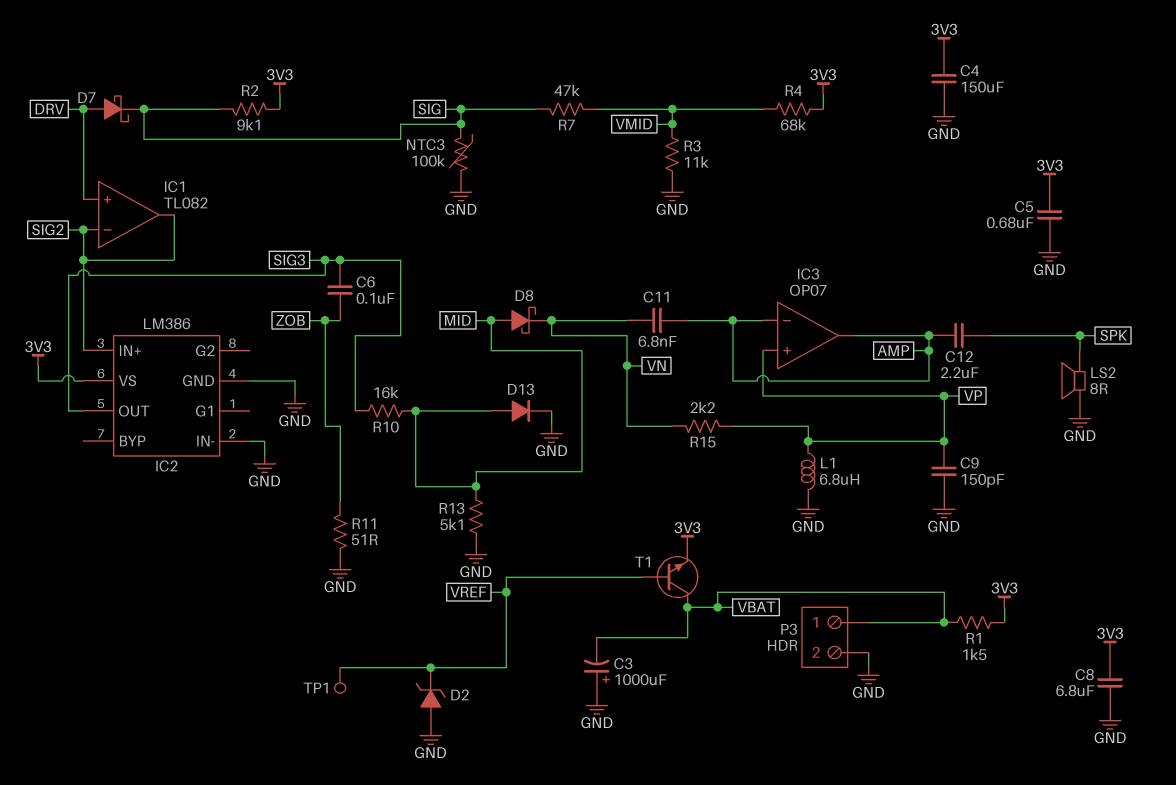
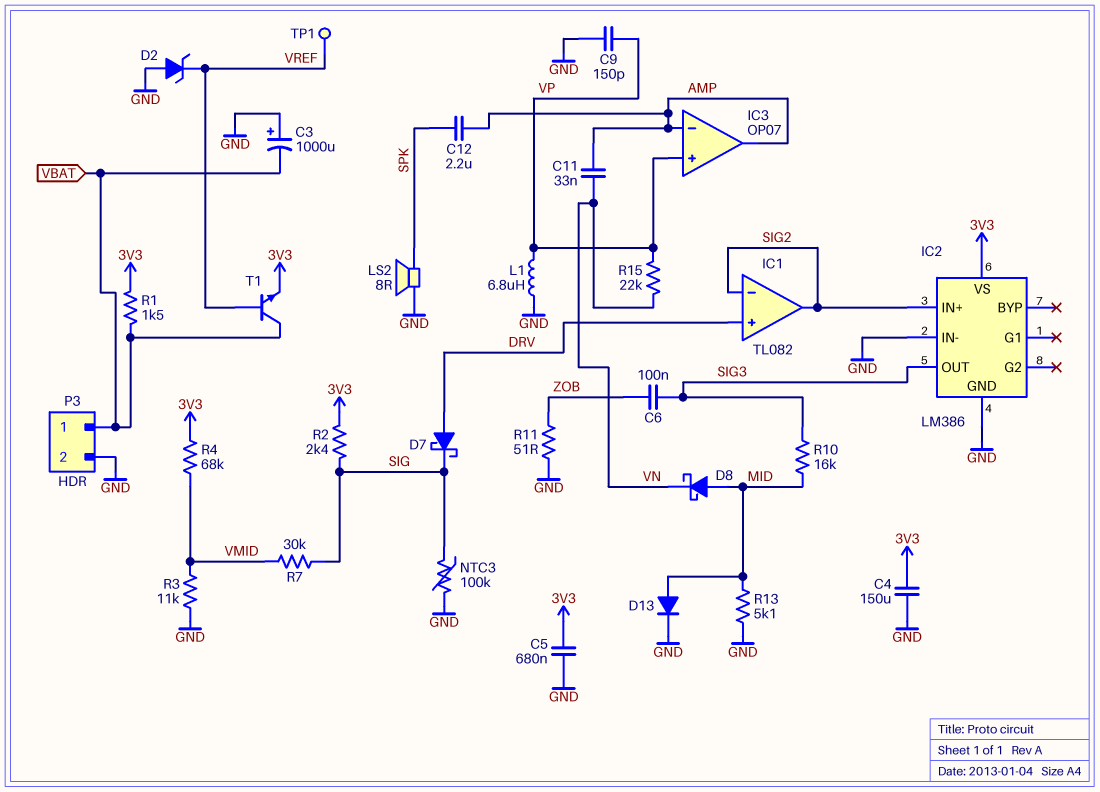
C8: 6.8uF (3V3, GND) -> none
C11: 6.8nF (AMP, VN) -> 33nF (AMP, VN)
R2: 9.1k (3V3, SIG) -> 2.4k (3V3, SIG)
R7: 47k (SIG, VMID) -> 30k (SIG, VMID)
R15: 2.2k (VN, VP) -> 22k (VN, VP)

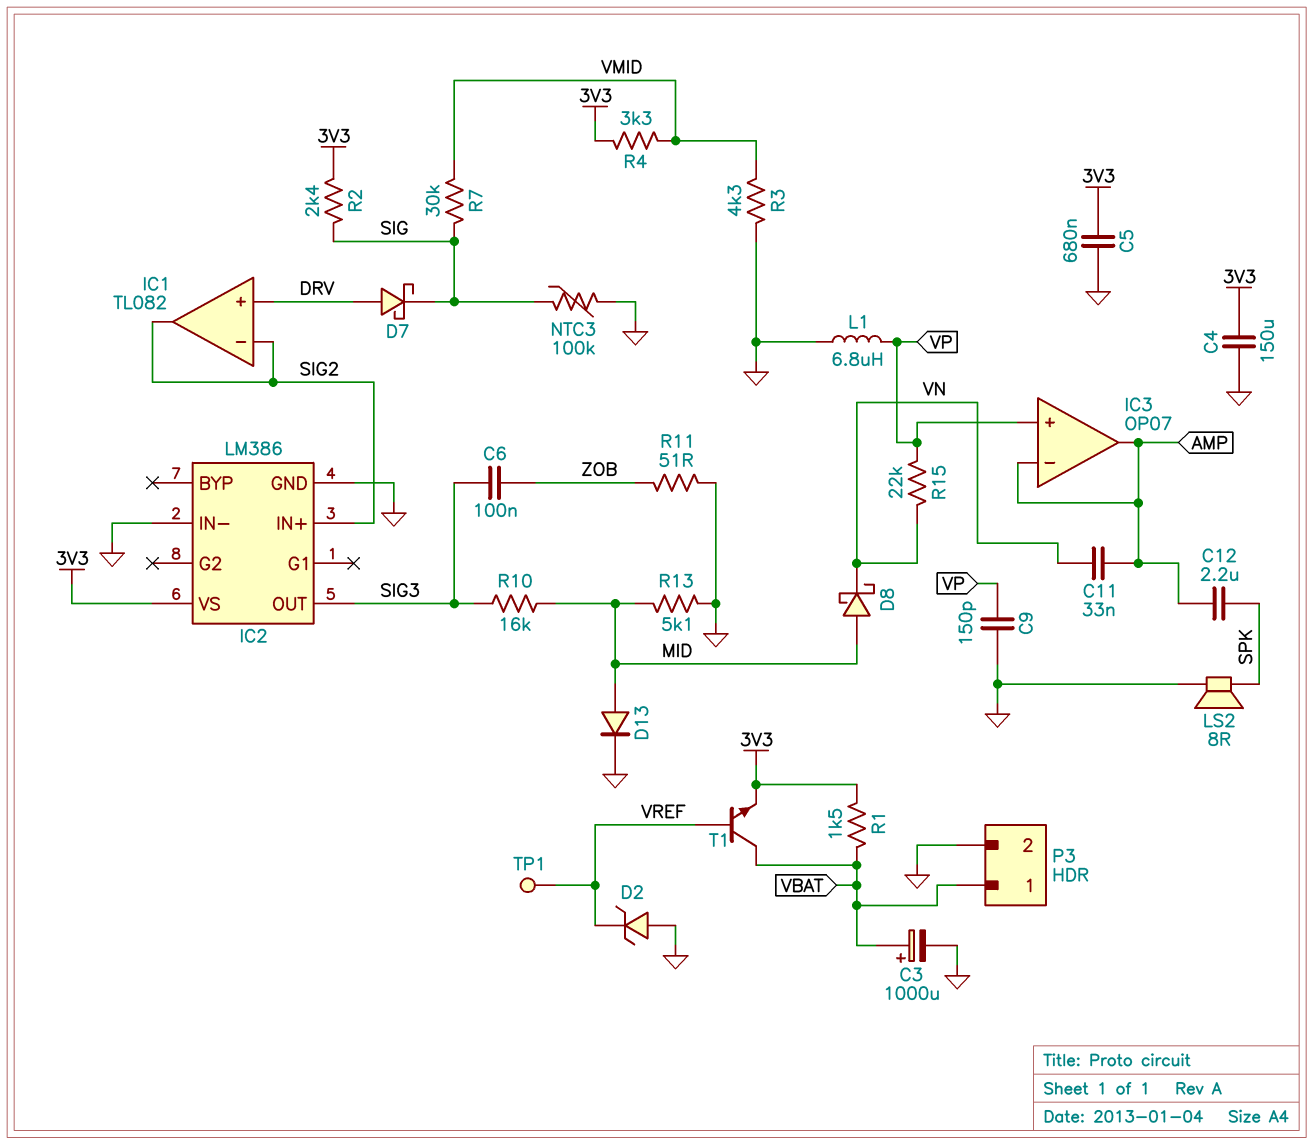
C3: 1000uF (plus GND, minus VBAT) -> 1000uF (plus VBAT, minus GND)
R3: 11k (GND, VMID) -> 4.3k (GND, VMID)
R4: 68k (3V3, VMID) -> 3.3k (3V3, VMID)

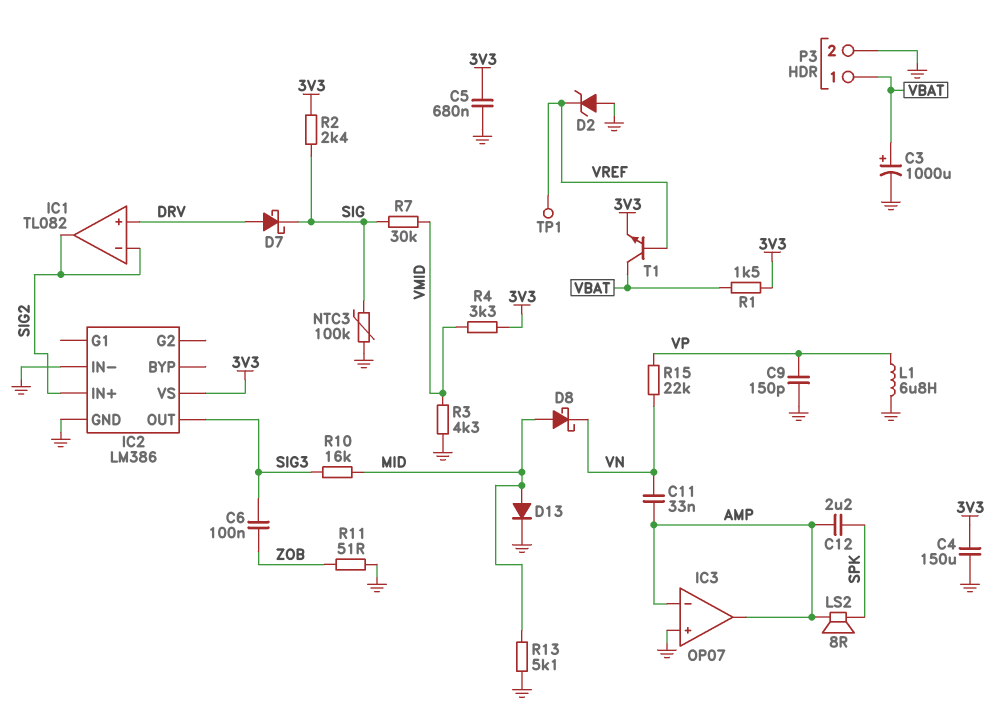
IC3 pin in+: VP -> GND
LS2: speaker 8R (GND, SPK) -> speaker 8R (AMP, SPK)

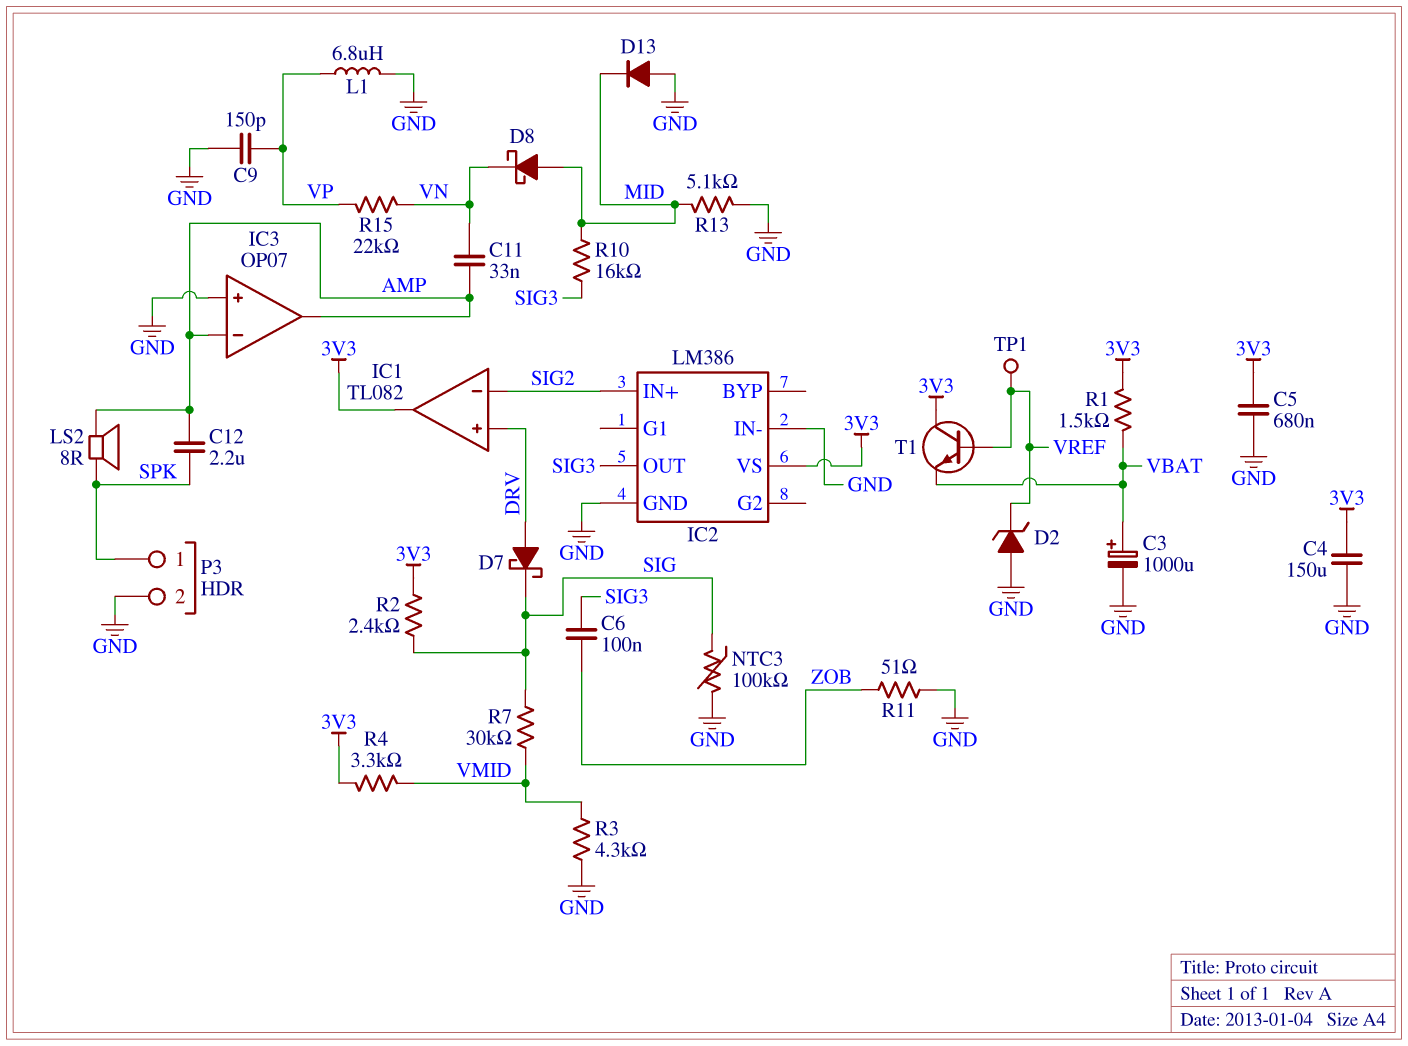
D13: diode (A MID, K GND) -> diode (A GND, K MID)
IC1 pin out: SIG2 -> 3V3
P3 pin 1: VBAT -> SPK
T1: NPN (B VREF, C VBAT, E 3V3) -> NPN (B VREF, C 3V3, E VBAT)

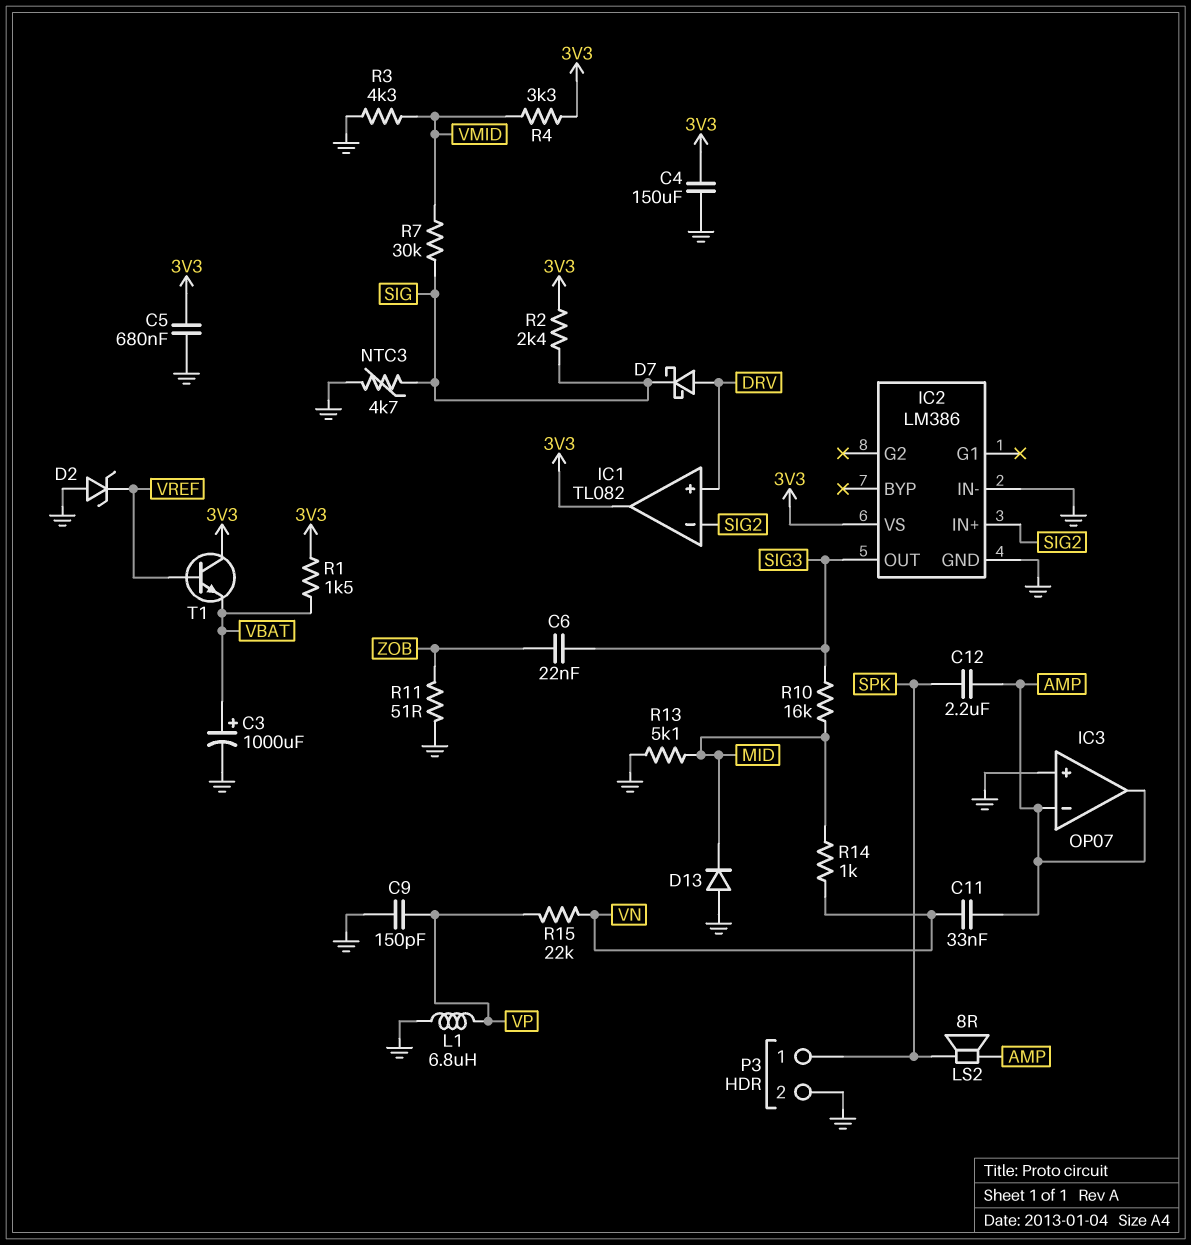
C6: 100nF (SIG3, ZOB) -> 22nF (SIG3, ZOB)
D8: schottky (A MID, K VN) -> none
NTC3: 100k (GND, SIG) -> 4.7k (GND, SIG)
R14: none -> 1k (MID, VN)
TP1: test point (VREF) -> none

